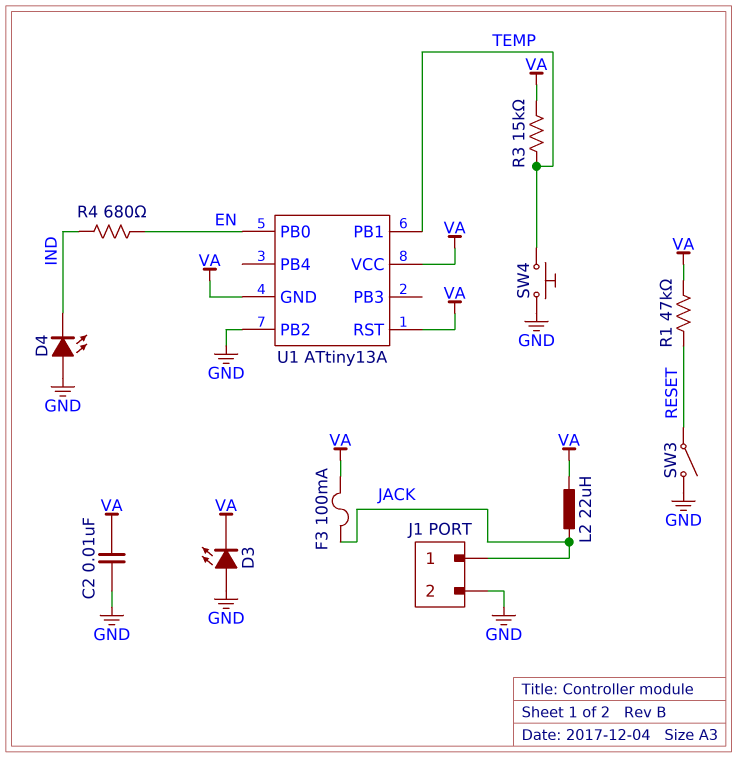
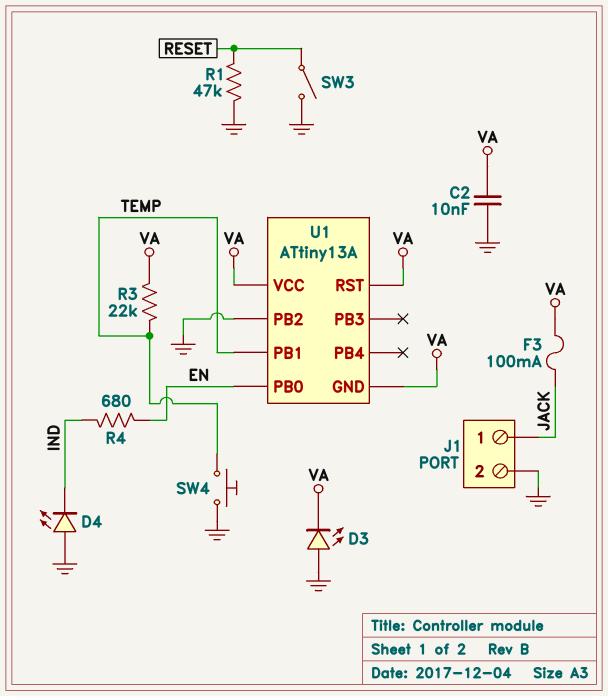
L2: 22uH (JACK, VA) -> none
R1: 47k (RESET, VA) -> 47k (GND, RESET)
R3: 15k (TEMP, VA) -> 22k (TEMP, VA)

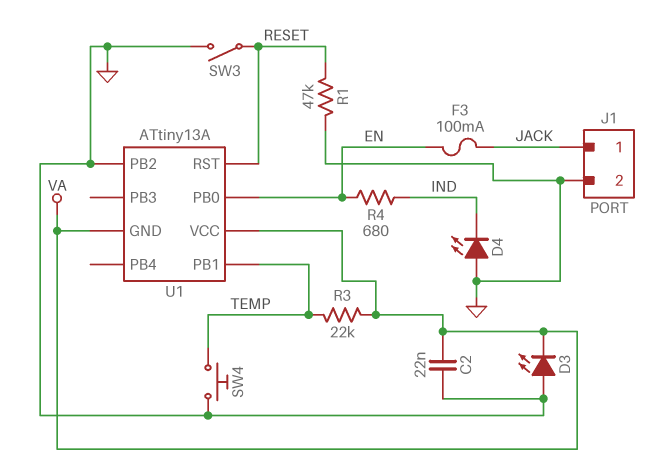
C2: 10nF (GND, VA) -> 22nF (GND, VA)
F3: 100mA (JACK, VA) -> 100mA (EN, JACK)
U1 pin RST: VA -> RESET

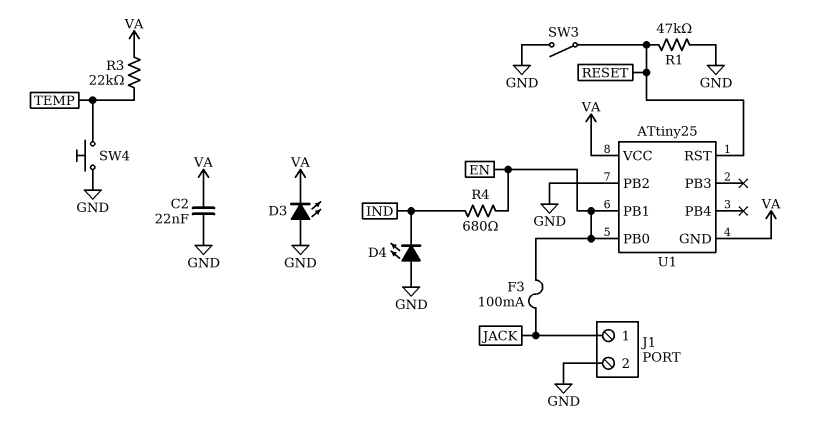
U1: ATtiny13A -> ATtiny25
U1 pin PB1: TEMP -> EN

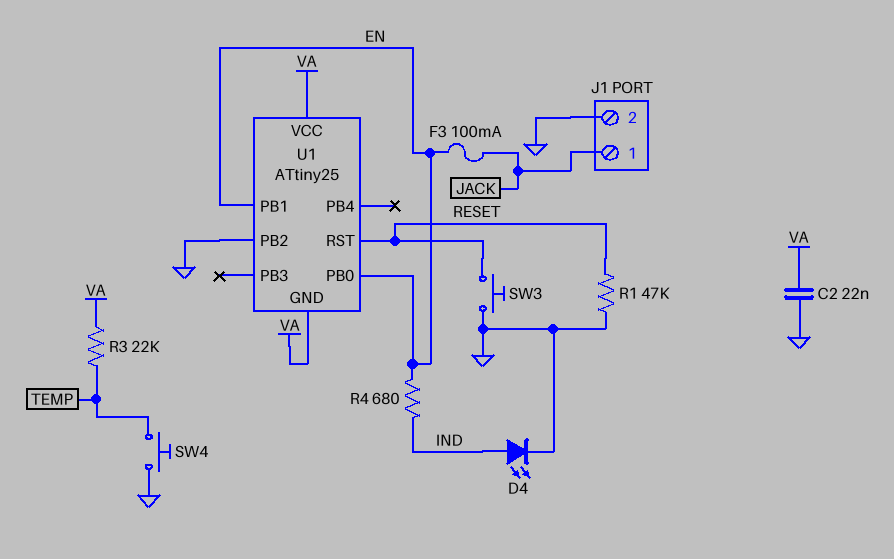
D3: LED (A GND, K VA) -> none
D4: LED (A GND, K IND) -> LED (A IND, K GND)
SW3: switch (GND, RESET) -> button (GND, RESET)

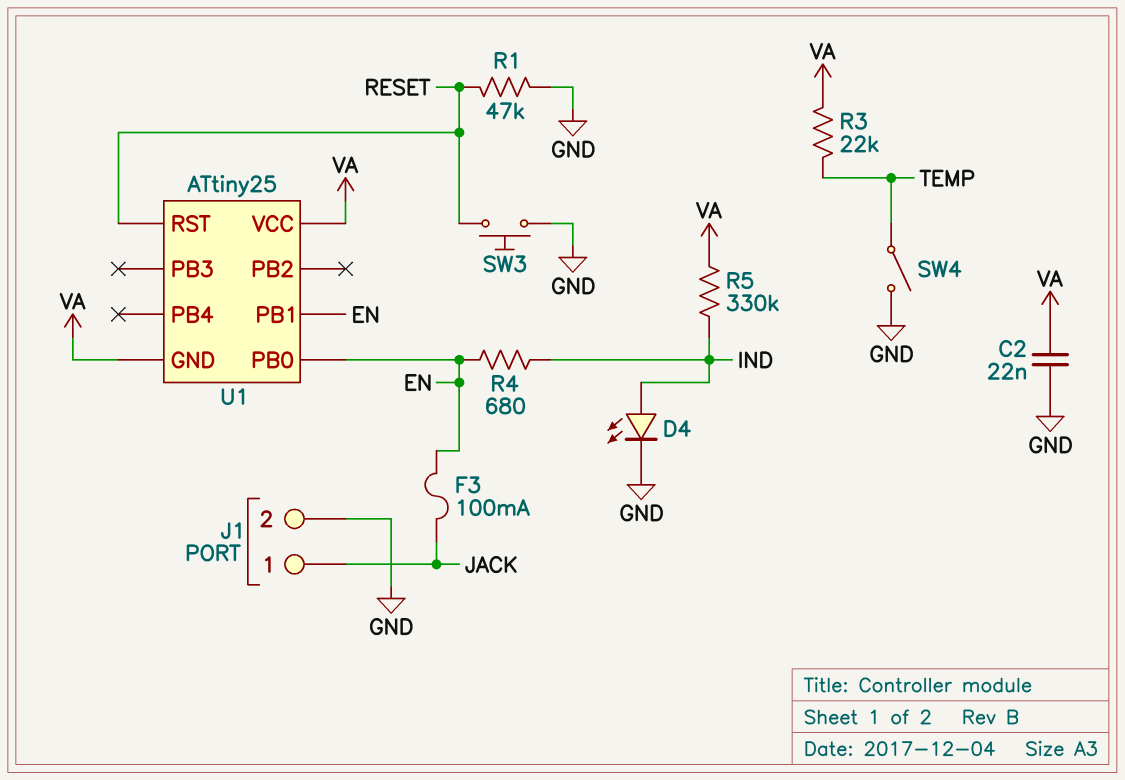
R5: none -> 330k (IND, VA)
SW4: button (GND, TEMP) -> switch (GND, TEMP)
U1 pin PB2: GND -> none

